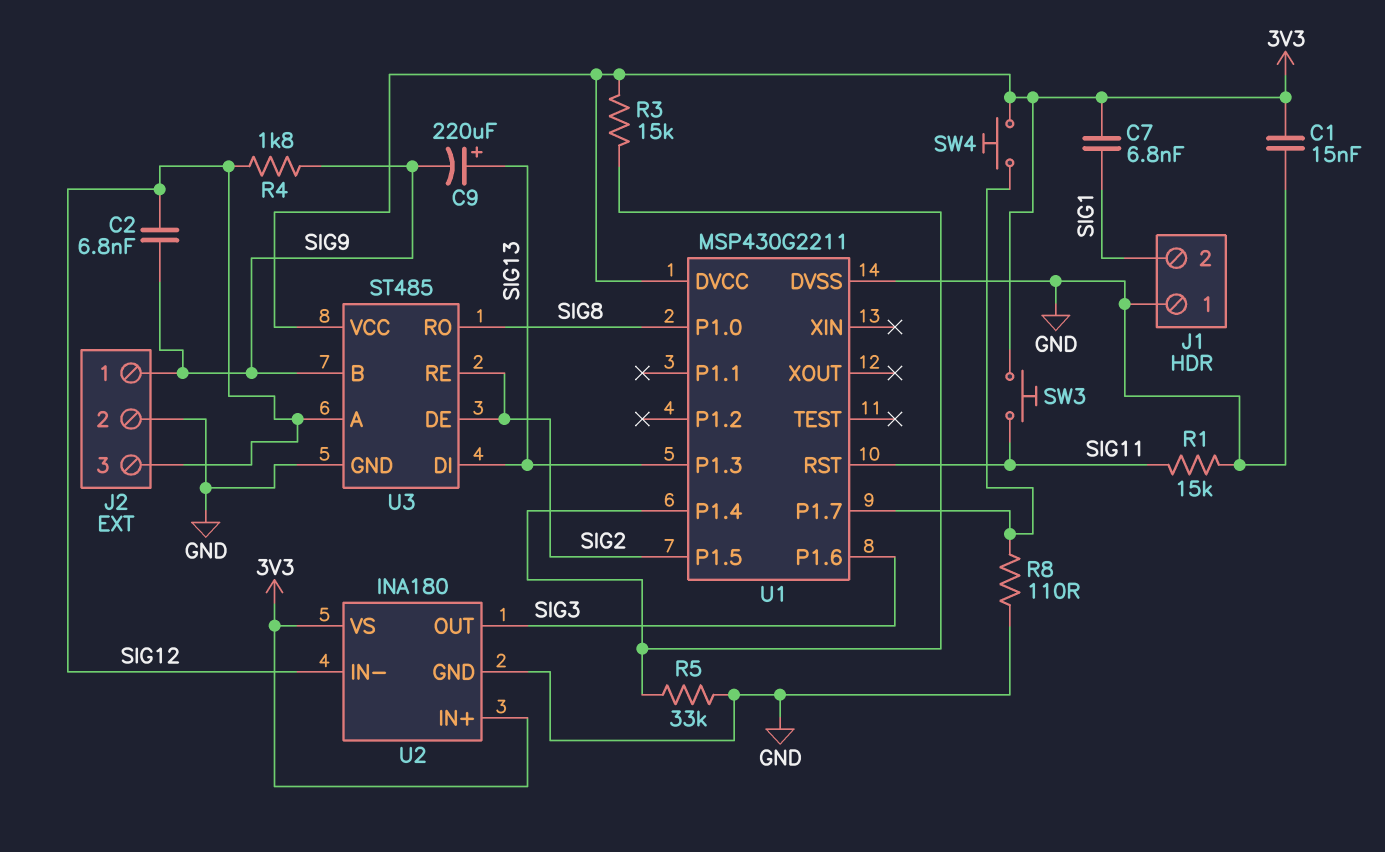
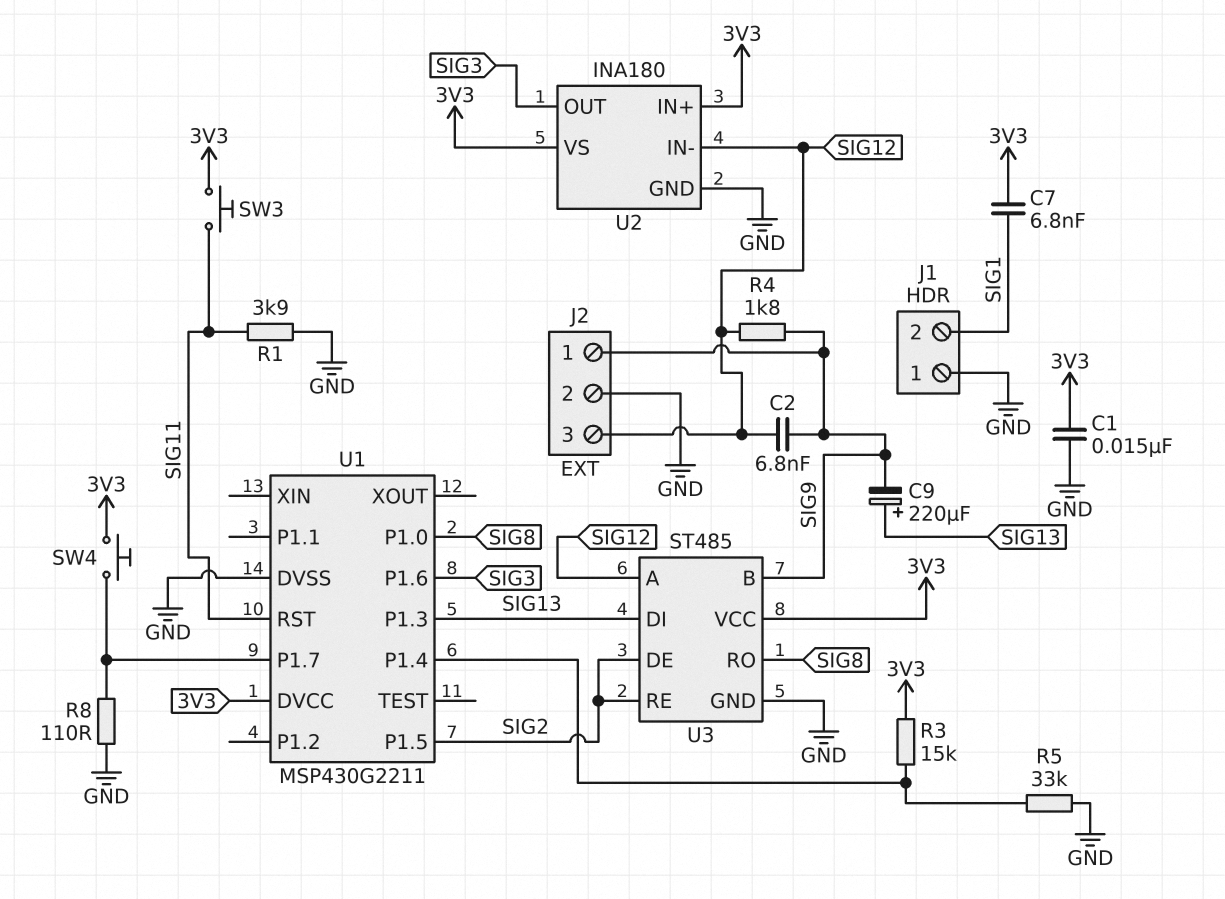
R1: 15k (GND, SIG11) -> 3.9k (GND, SIG11)

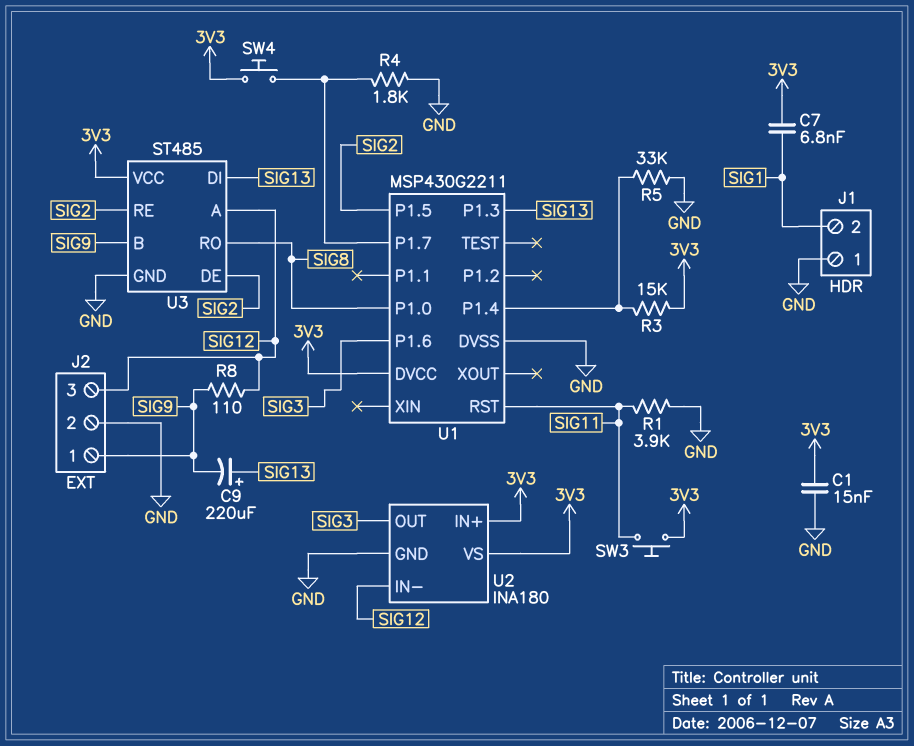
C2: 6.8nF (SIG9, SIG12) -> none
R4: 1.8k (SIG9, SIG12) -> 1.8k (GND, U1/P1.7)
R8: 110 (GND, U1/P1.7) -> 110 (SIG9, SIG12)

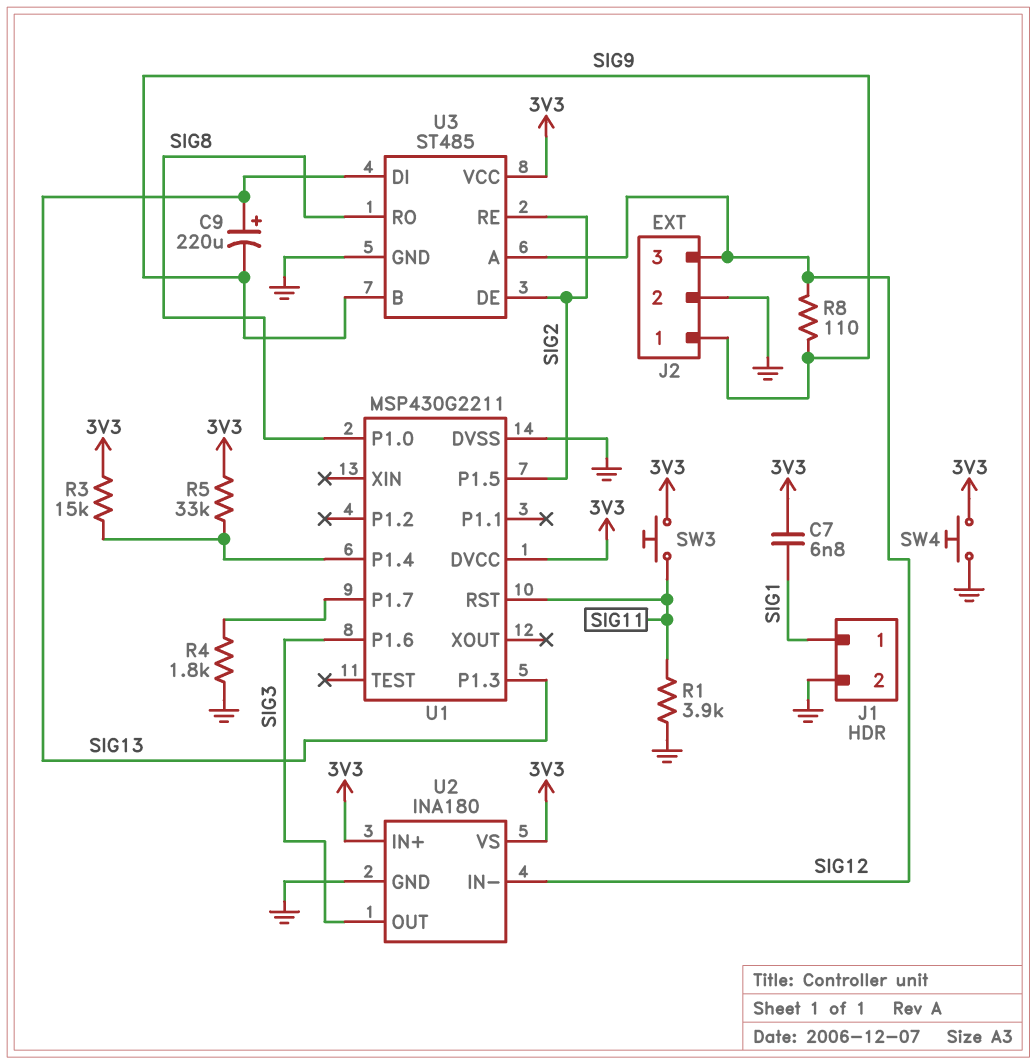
C1: 15nF (3V3, GND) -> none
J1 pin 1: GND -> SIG1
J1 pin 2: SIG1 -> GND
R5: 33k (GND, U1/P1.4) -> 33k (3V3, U1/P1.4)
SW4: button (3V3, U1/P1.7) -> button (3V3, GND)

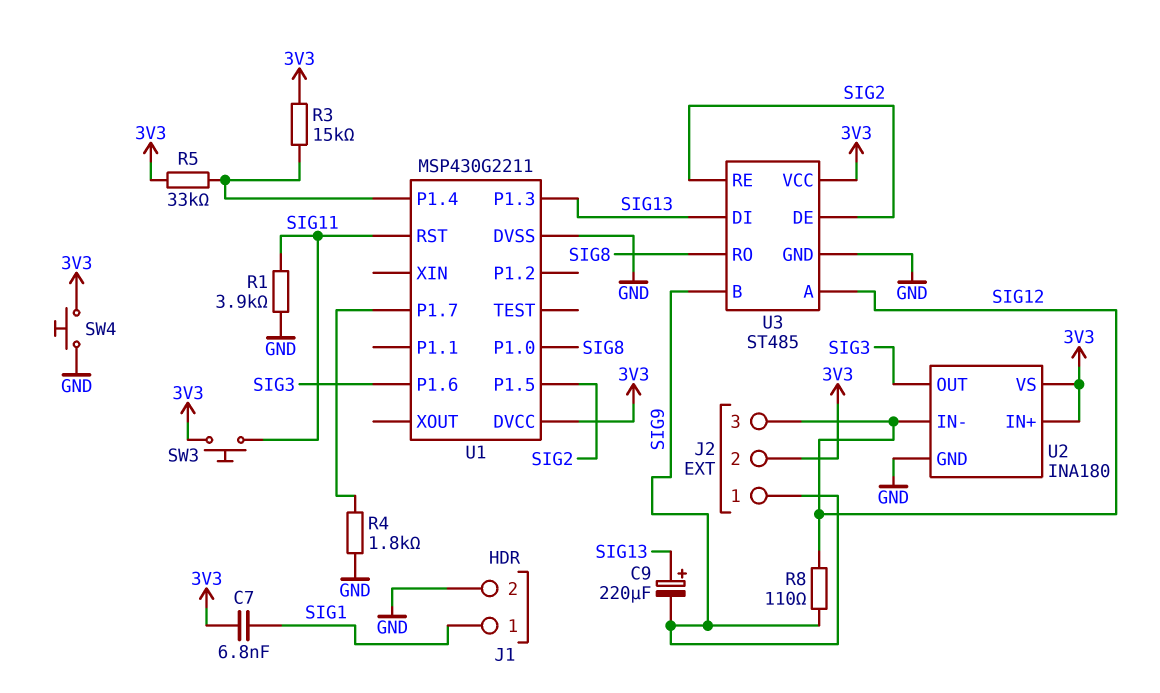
J2 pin 2: GND -> 3V3

